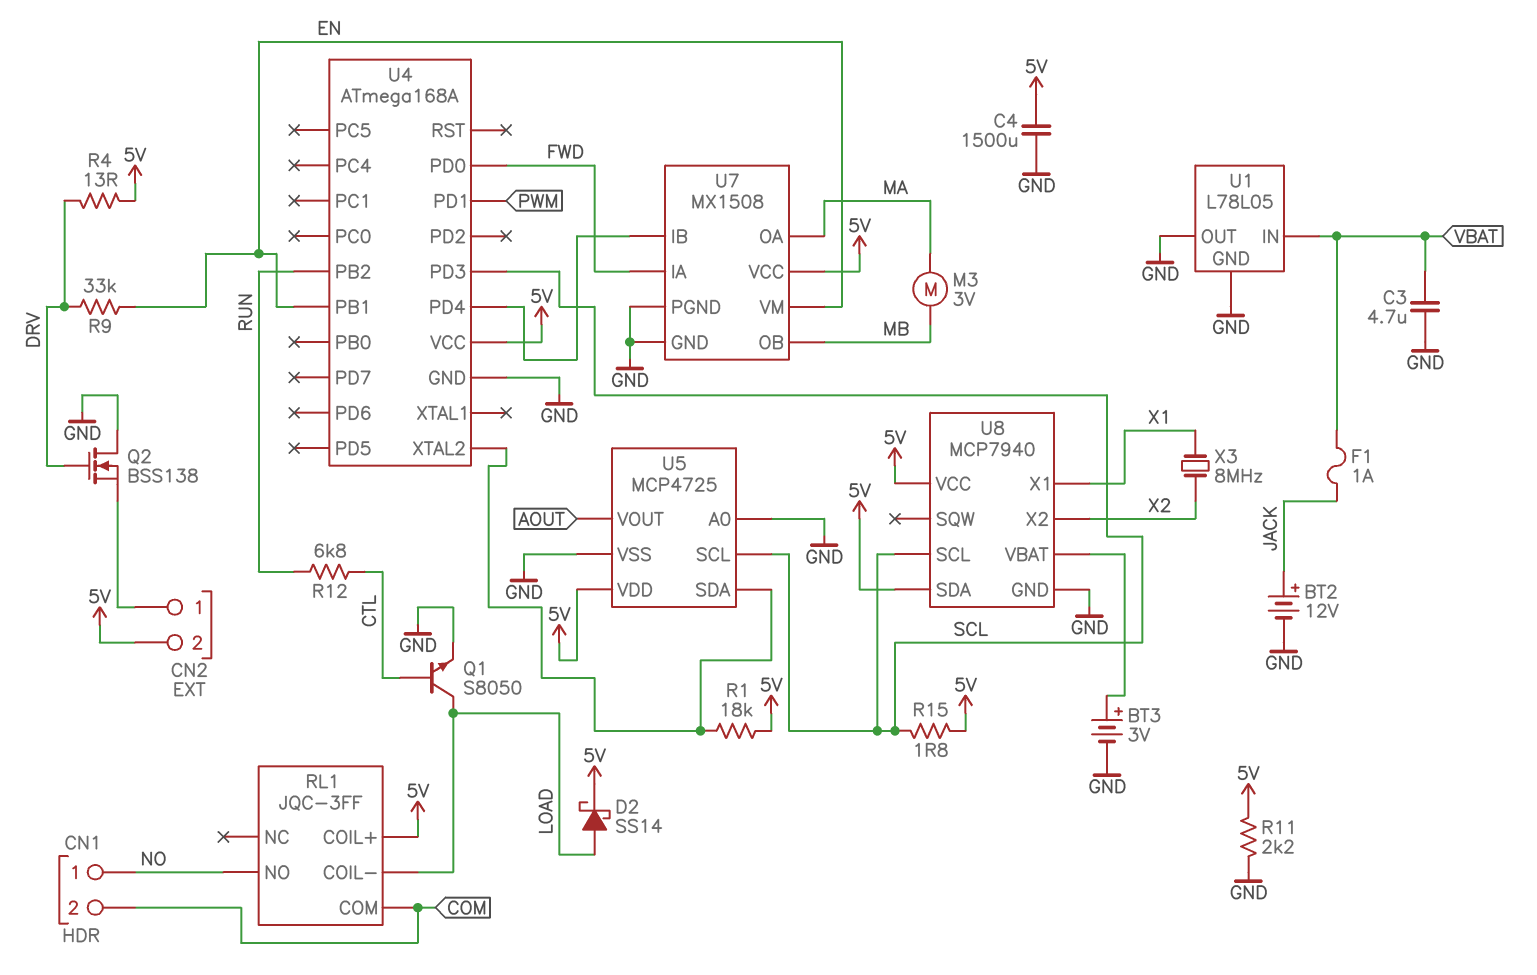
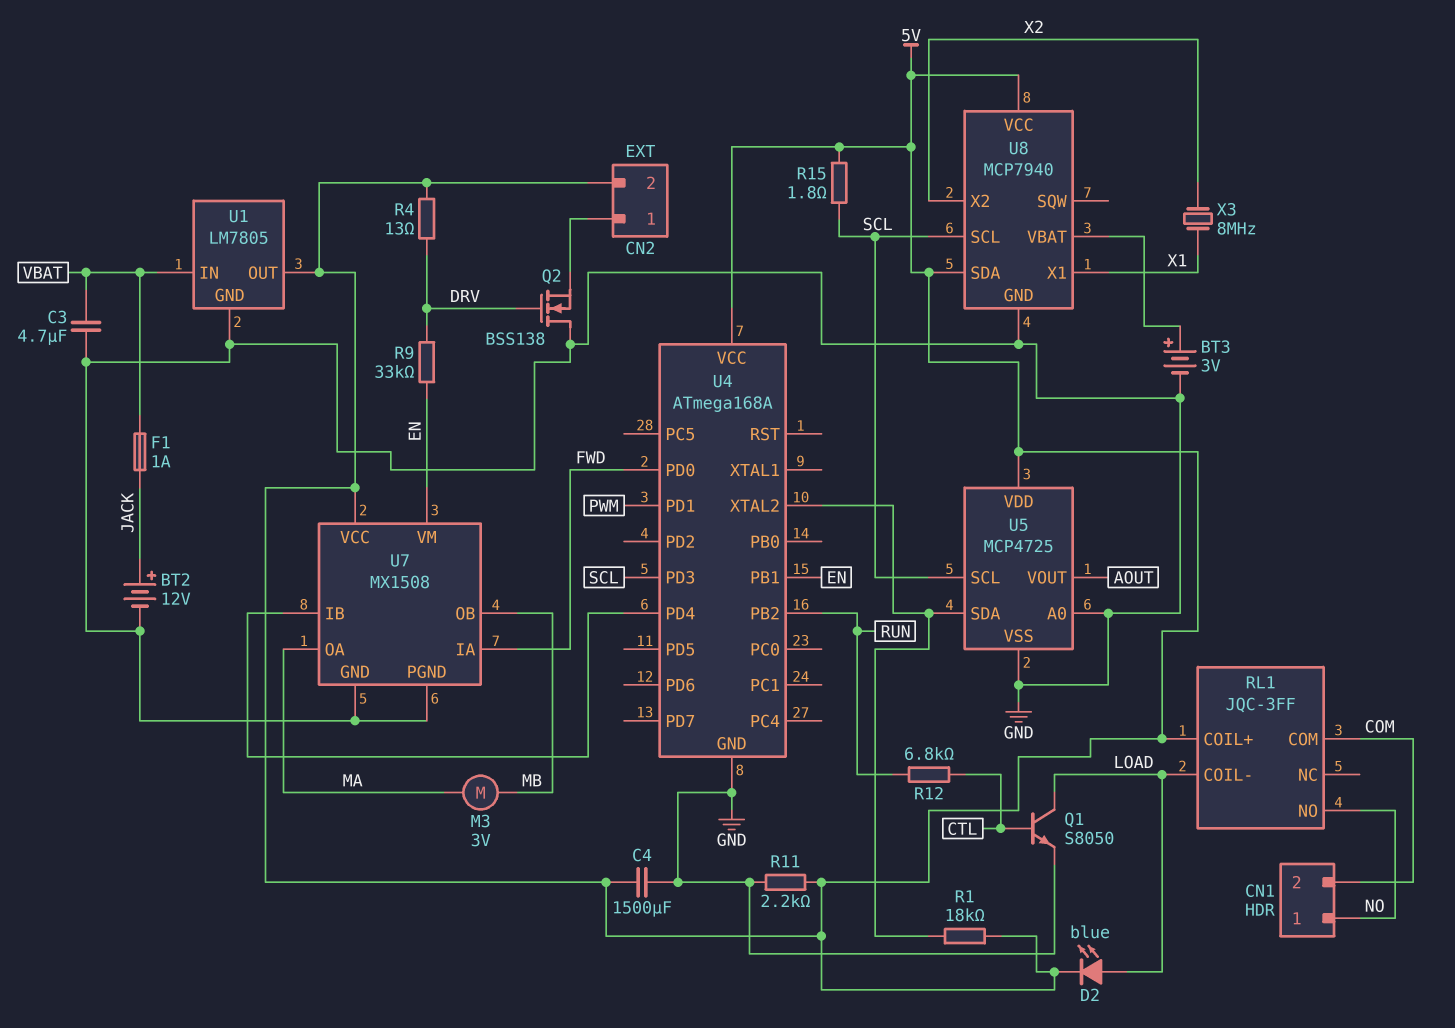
D2: schottky SS14 (A LOAD, K 5V) -> LED blue (A LOAD, K 5V)
U1: L78L05 -> LM7805
U1 pin OUT: GND -> 5V

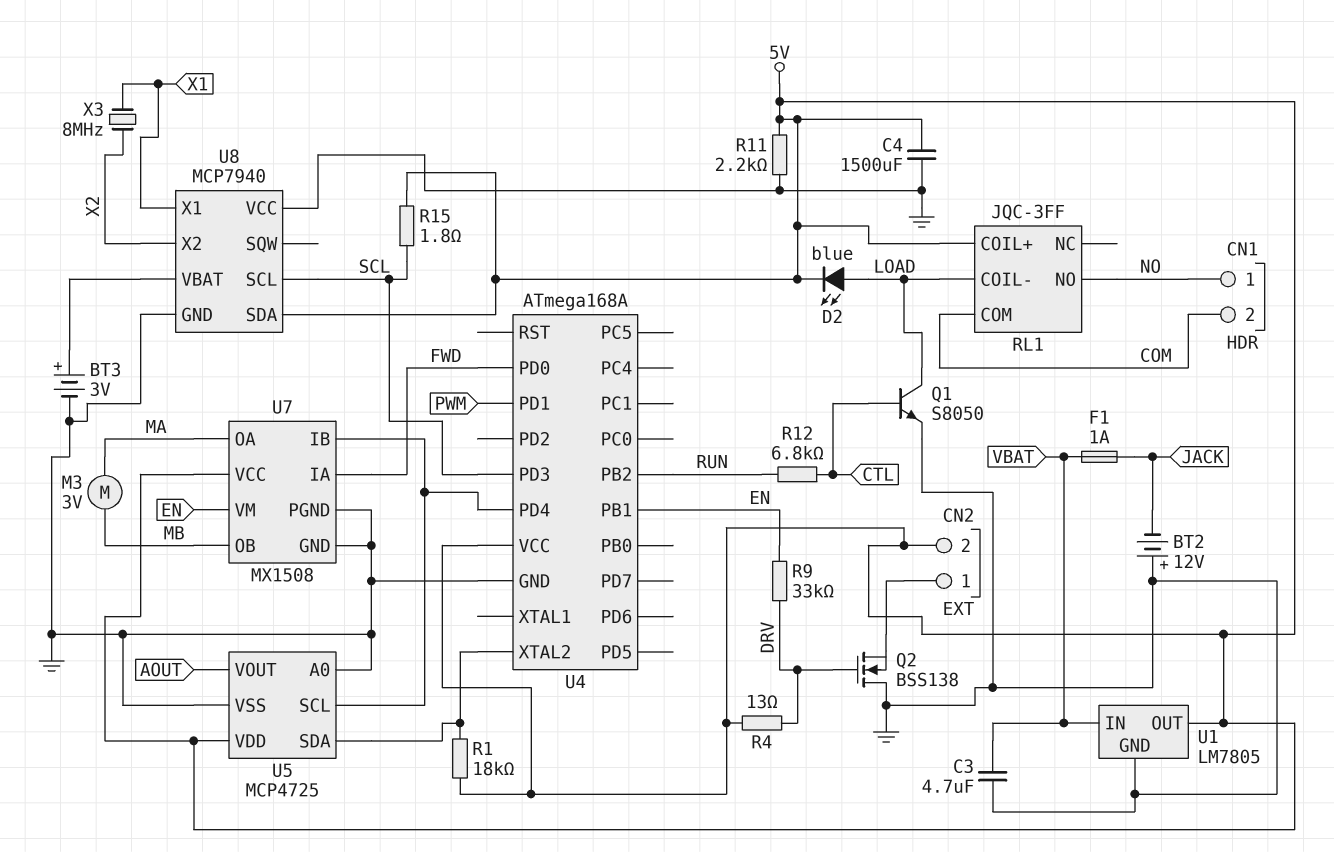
BT2: 12V (plus JACK, minus GND) -> 12V (plus GND, minus JACK)
U5 pin SCL: SCL -> U4/PD4
U8 pin VCC: 5V -> GND

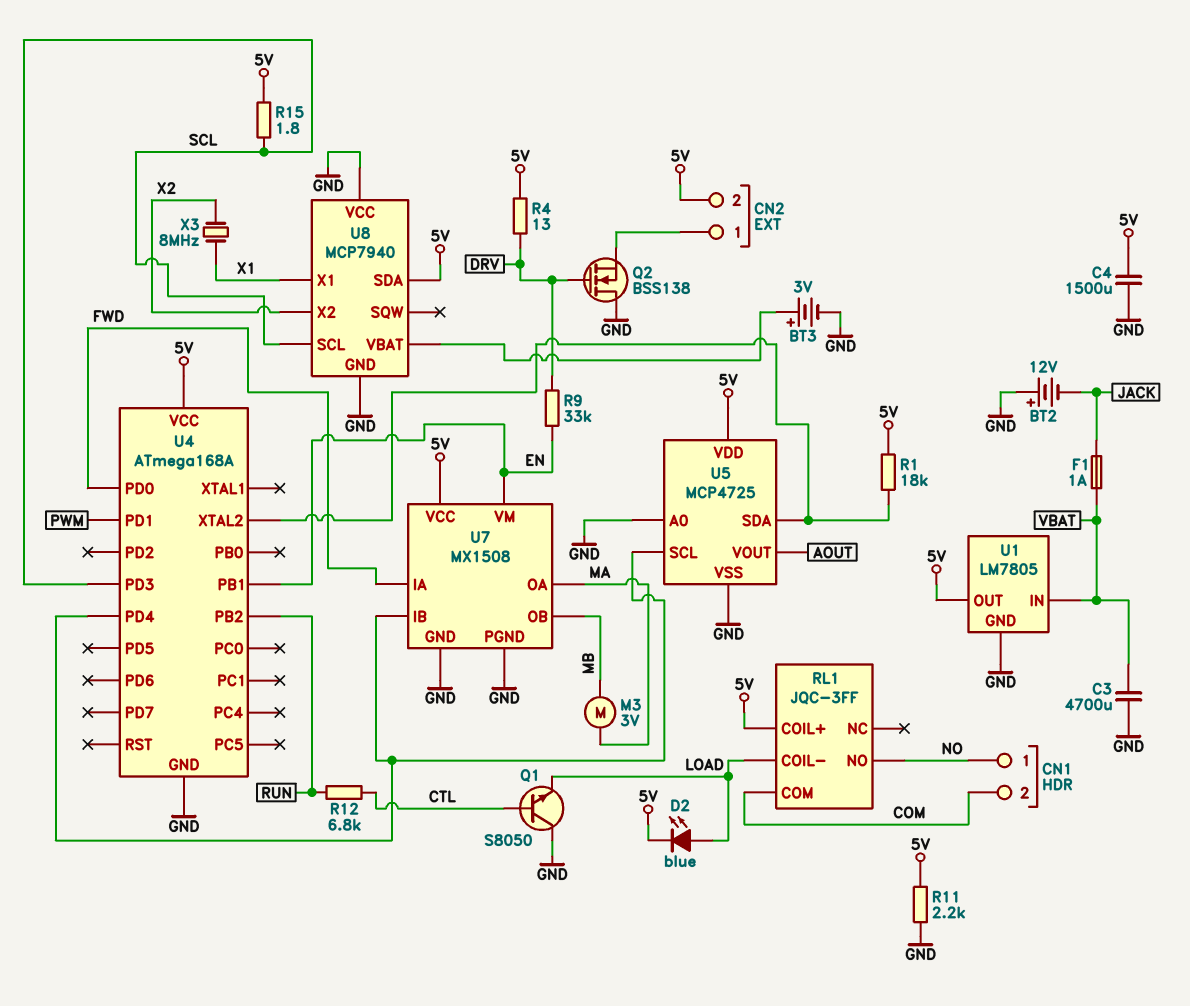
C3: 4.7uF (GND, VBAT) -> 4700uF (GND, VBAT)
Q1: NPN S8050 (B CTL, C LOAD, E GND) -> NPN S8050 (B CTL, C GND, E LOAD)

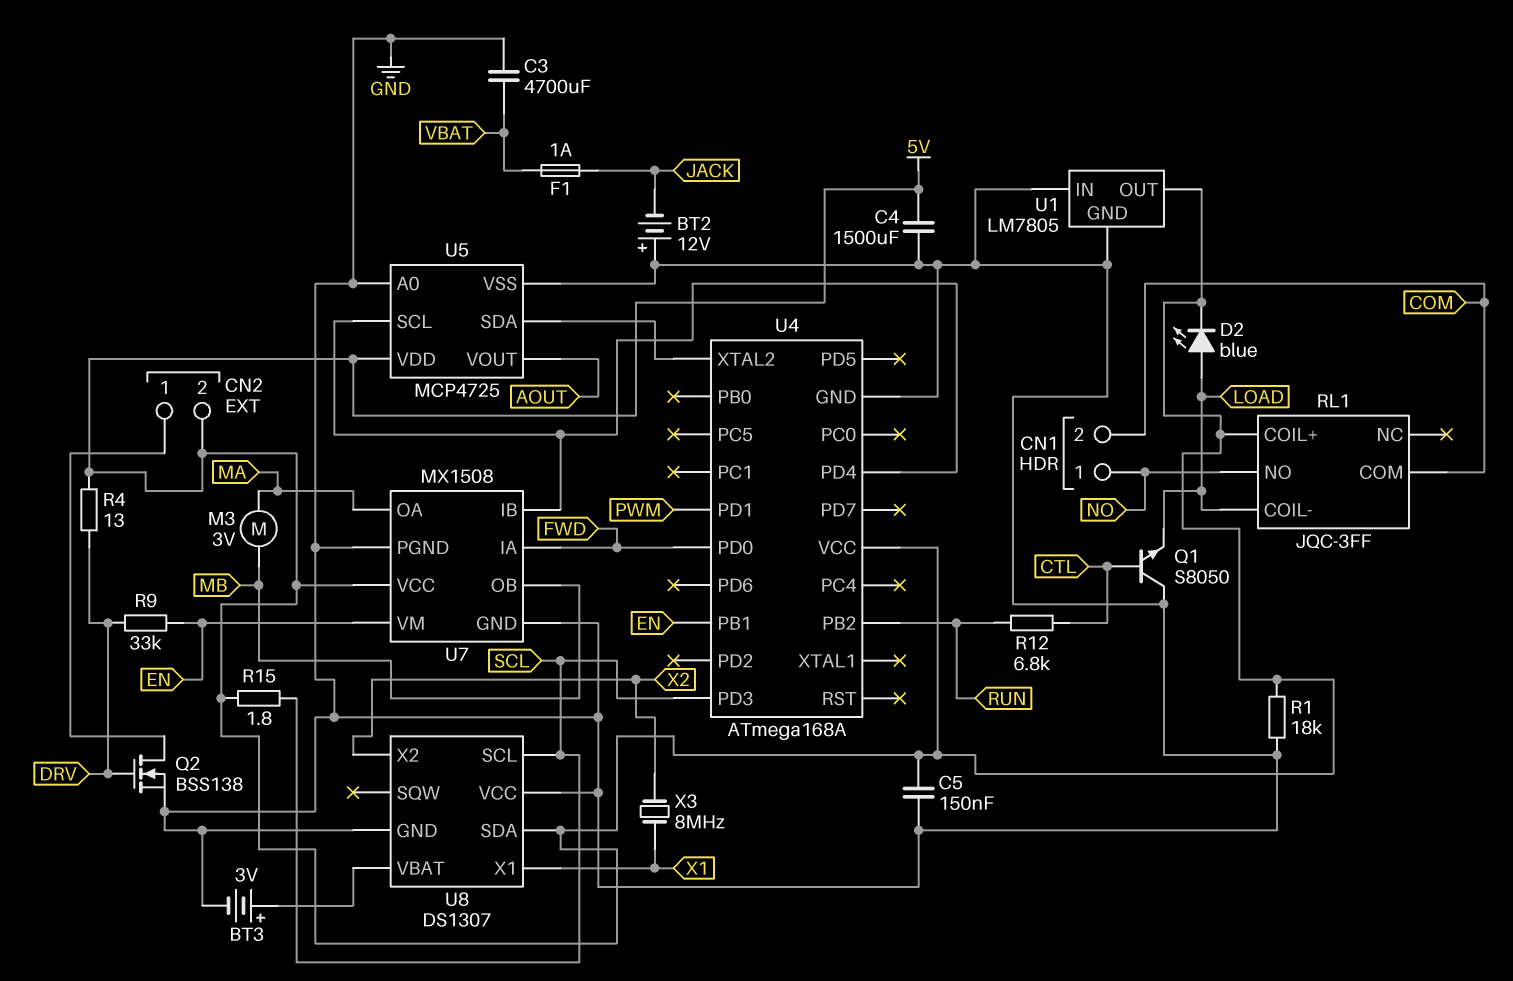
C5: none -> 150nF (5V, GND)
Q2: NMOS BSS138 (G DRV, D GND, S CN2/1) -> NMOS BSS138 (G DRV, D CN2/1, S GND)
R1: 18k (5V, U4/XTAL2) -> 18k (5V, GND)
R11: 2.2k (5V, GND) -> none
U1 pin IN: VBAT -> GND
U8: MCP7940 -> DS1307

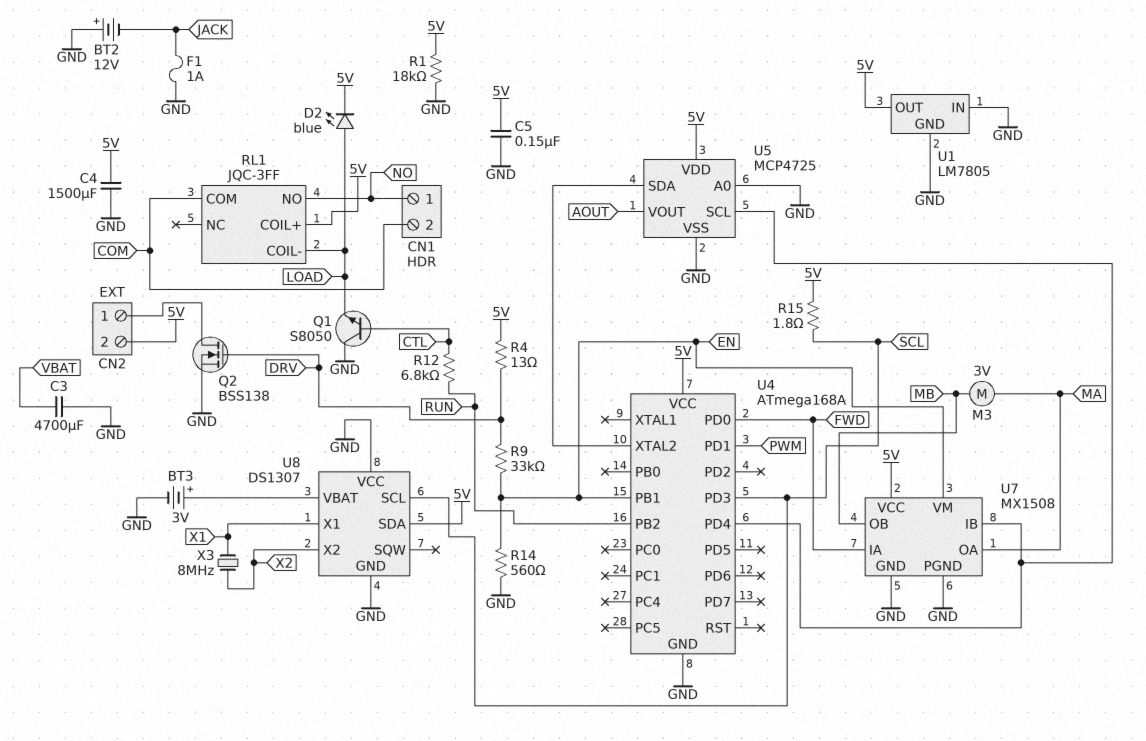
F1: 1A (JACK, VBAT) -> 1A (GND, JACK)
R14: none -> 560 (EN, GND)

